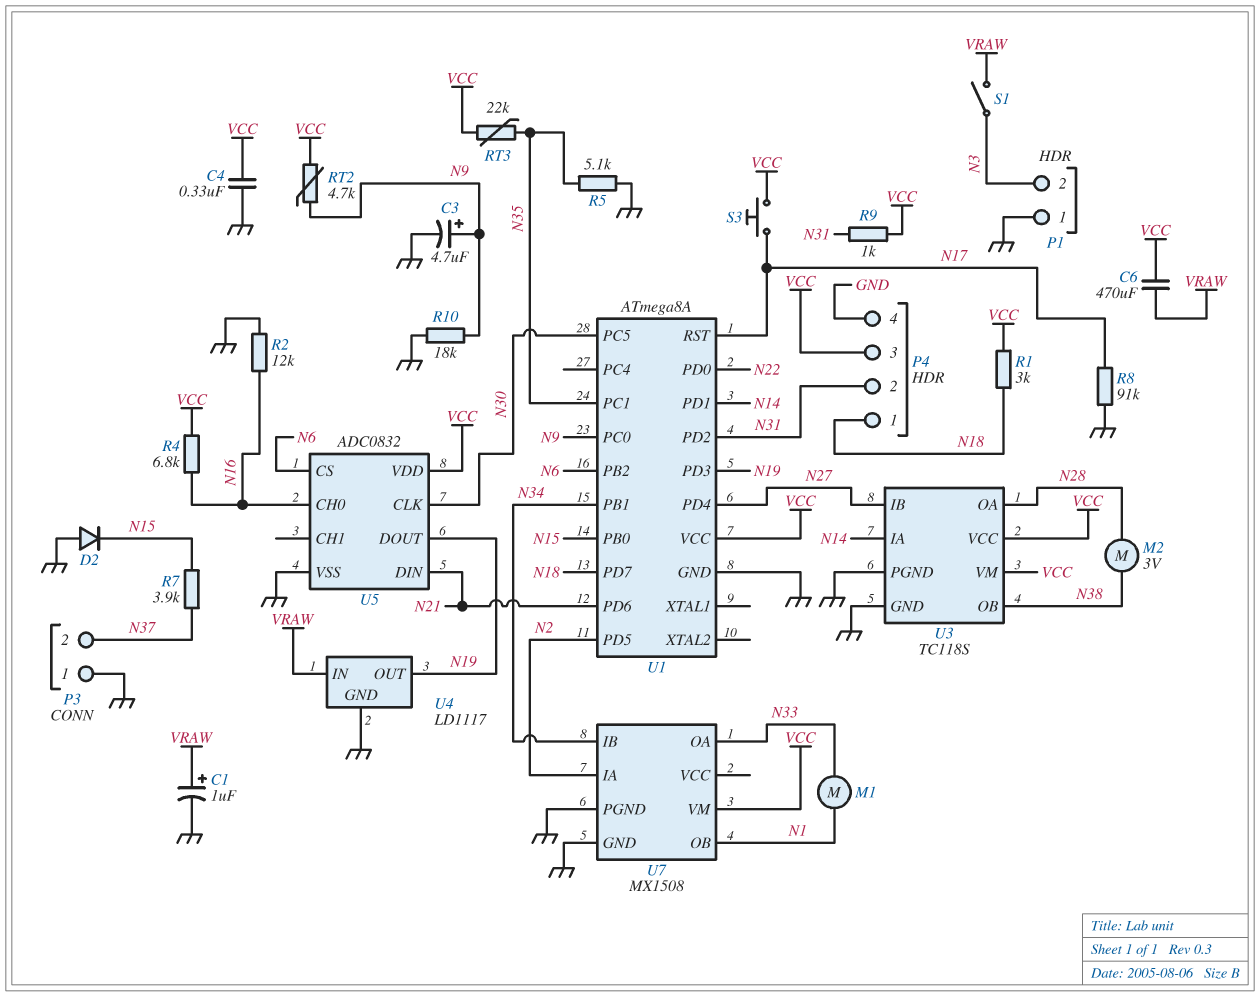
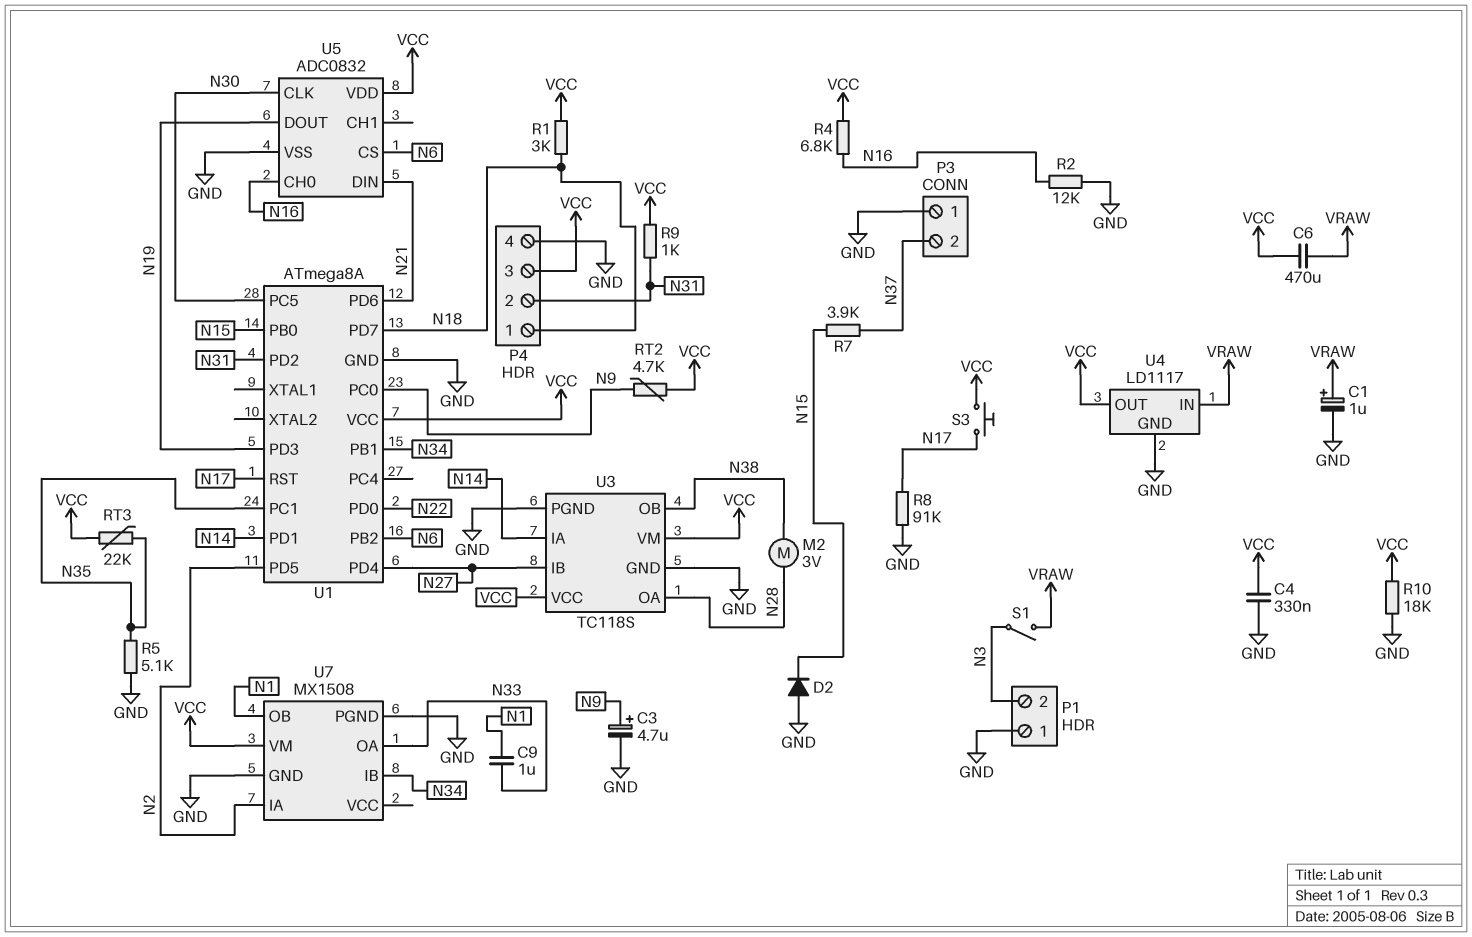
C9: none -> 1uF (N1, N33)
M1: motor (N1, N33) -> none
R10: 18k (GND, N9) -> 18k (GND, VCC)
U4 pin OUT: N19 -> VCC

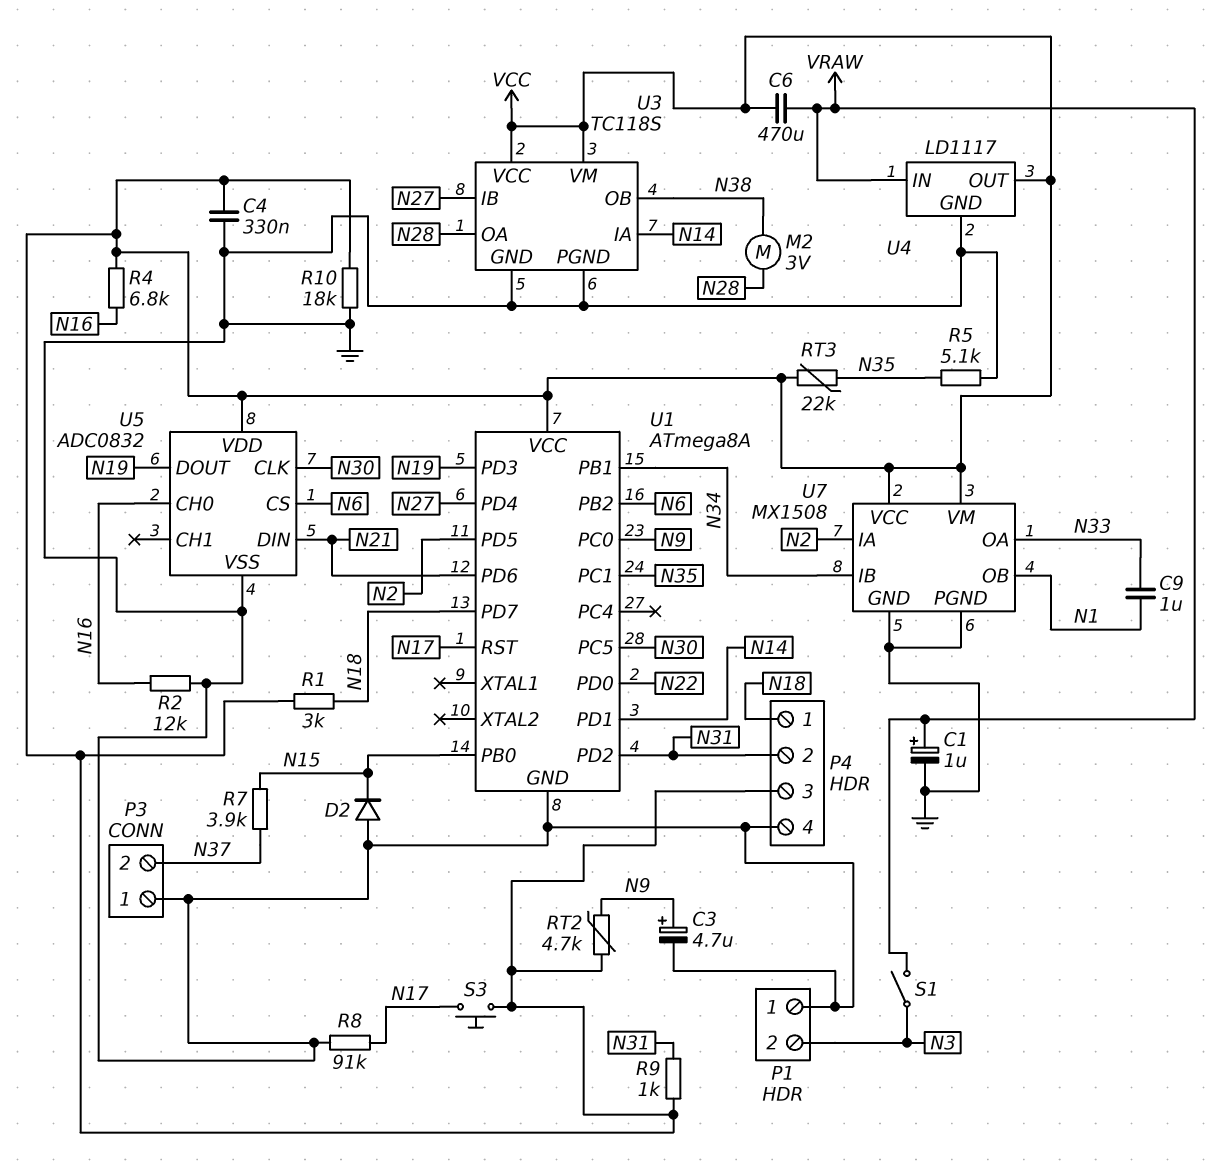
U7 pin VCC: none -> VCC

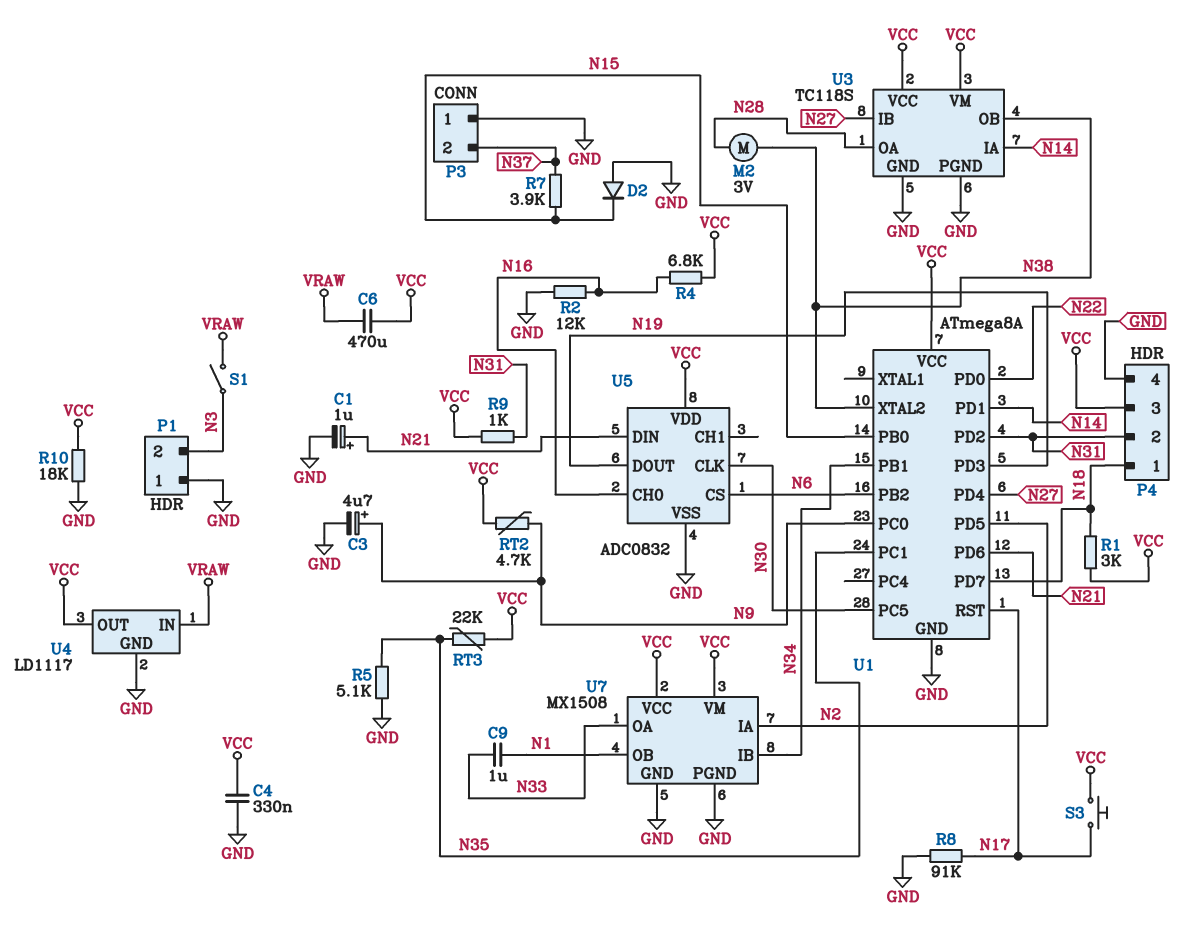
C1: 1uF (plus VRAW, minus GND) -> 1uF (plus N21, minus GND)
U1 pin XTAL2: none -> N38

